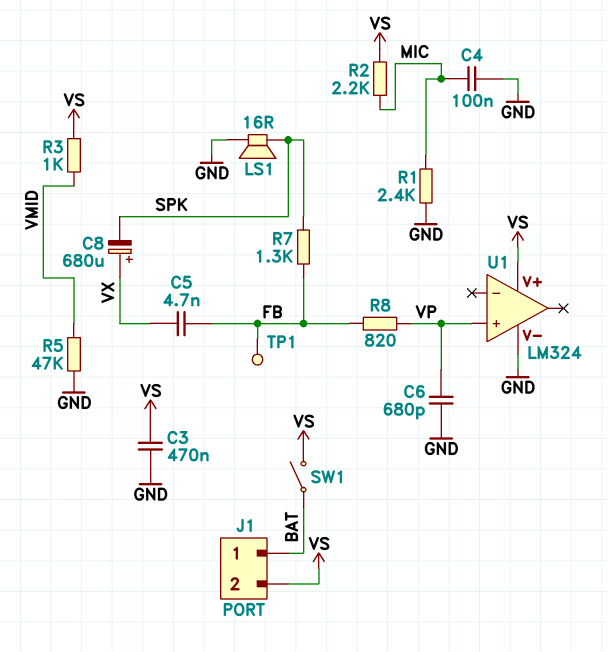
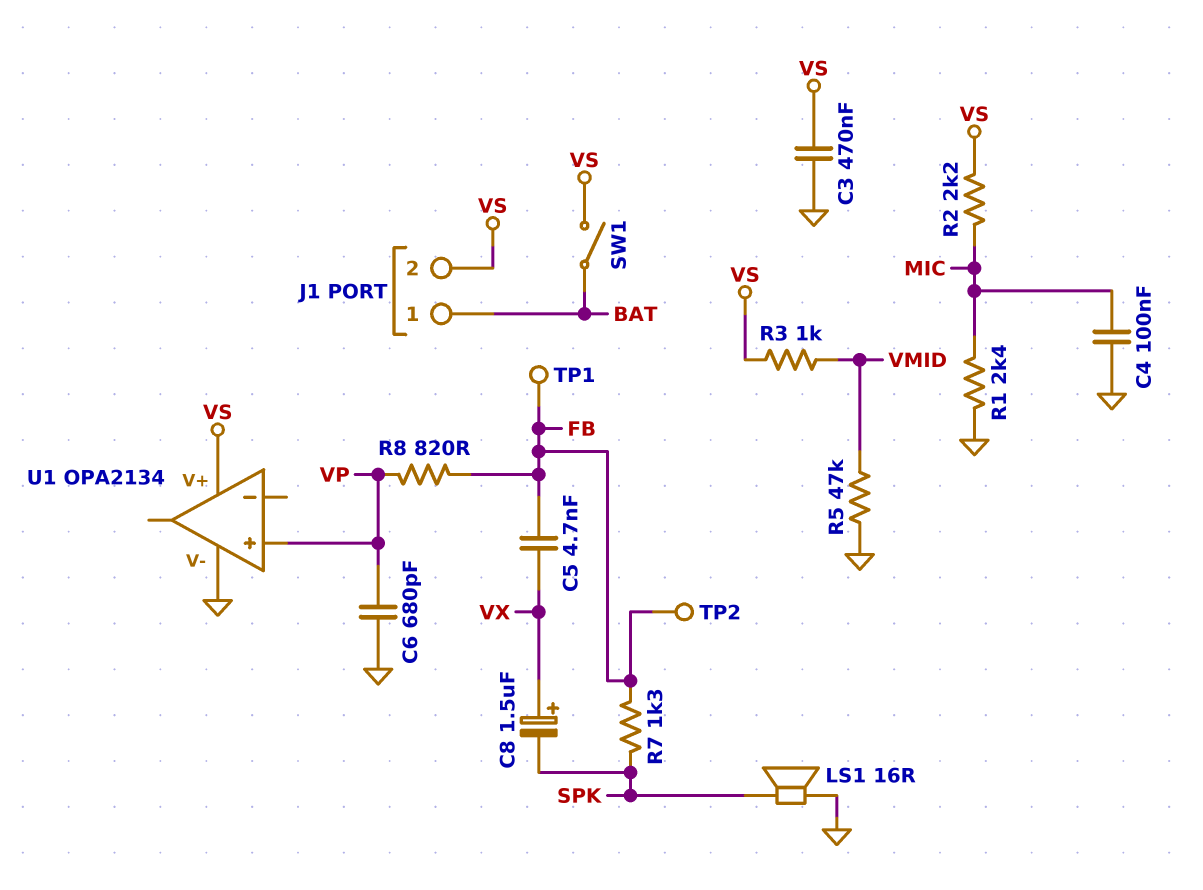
C8: 680uF (plus VX, minus SPK) -> 1.5uF (plus VX, minus SPK)
TP2: none -> test point (FB)
U1: LM324 -> OPA2134

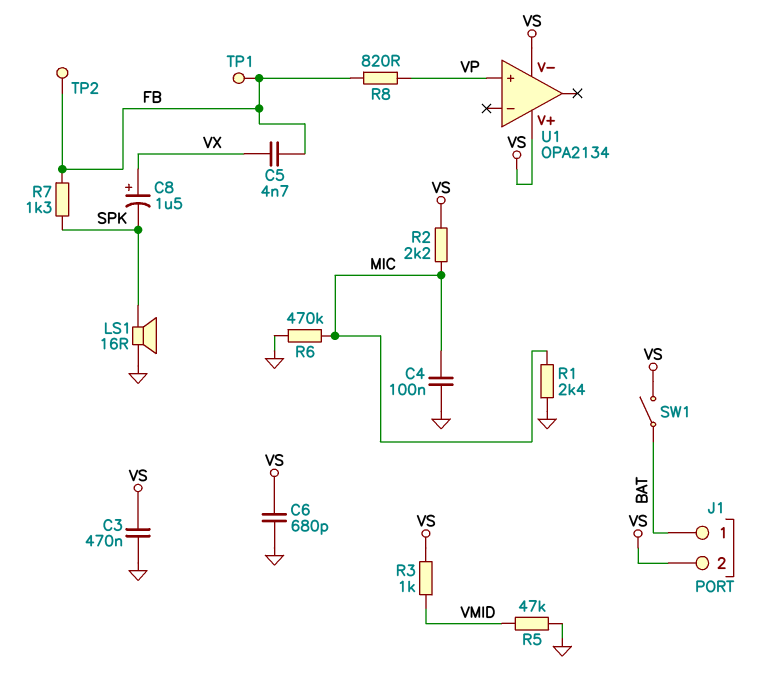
C6: 680pF (GND, VP) -> 680pF (GND, VS)
R6: none -> 470k (GND, MIC)
U1 pin V-: GND -> VS

